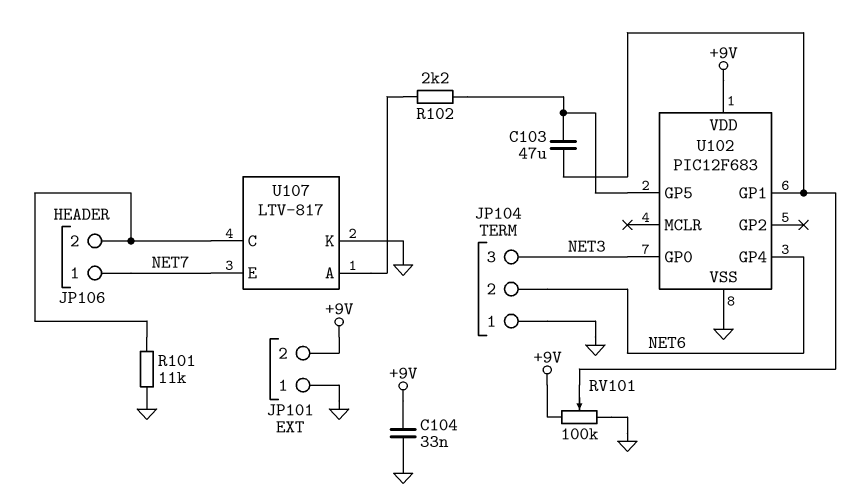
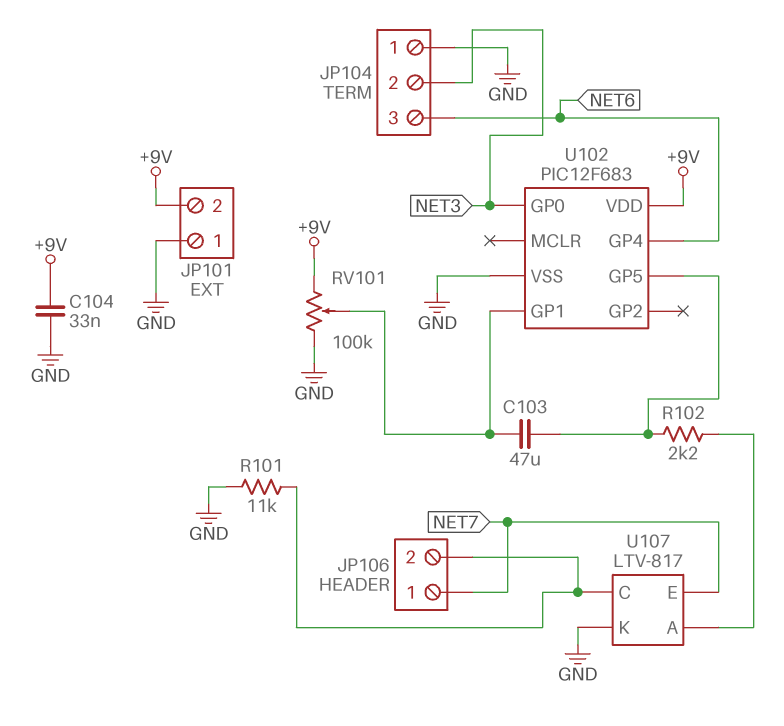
JP104 pin 2: NET6 -> NET3
JP104 pin 3: NET3 -> NET6

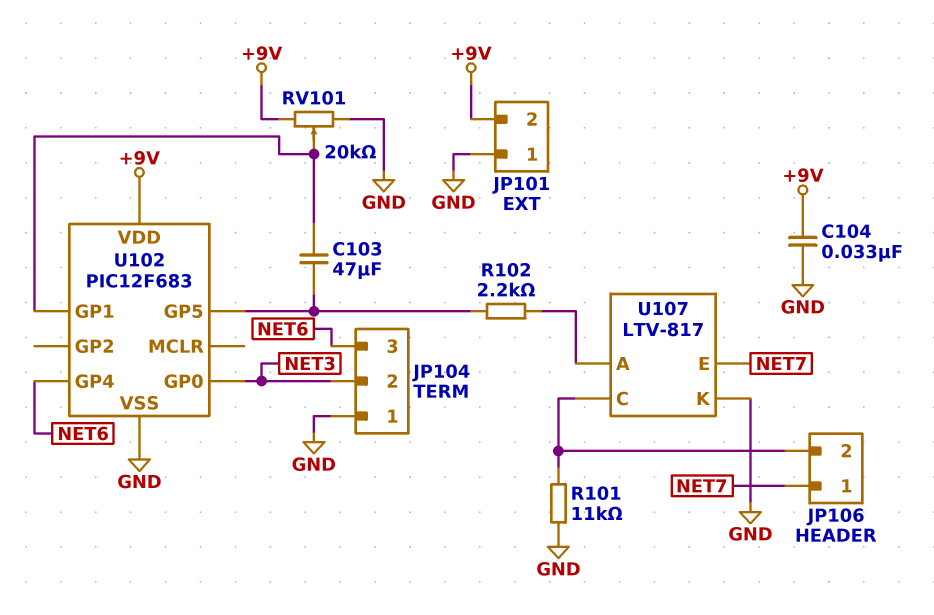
RV101: 100k (+9V, GND, wiper U102/GP1) -> 20k (+9V, GND, wiper U102/GP1)

